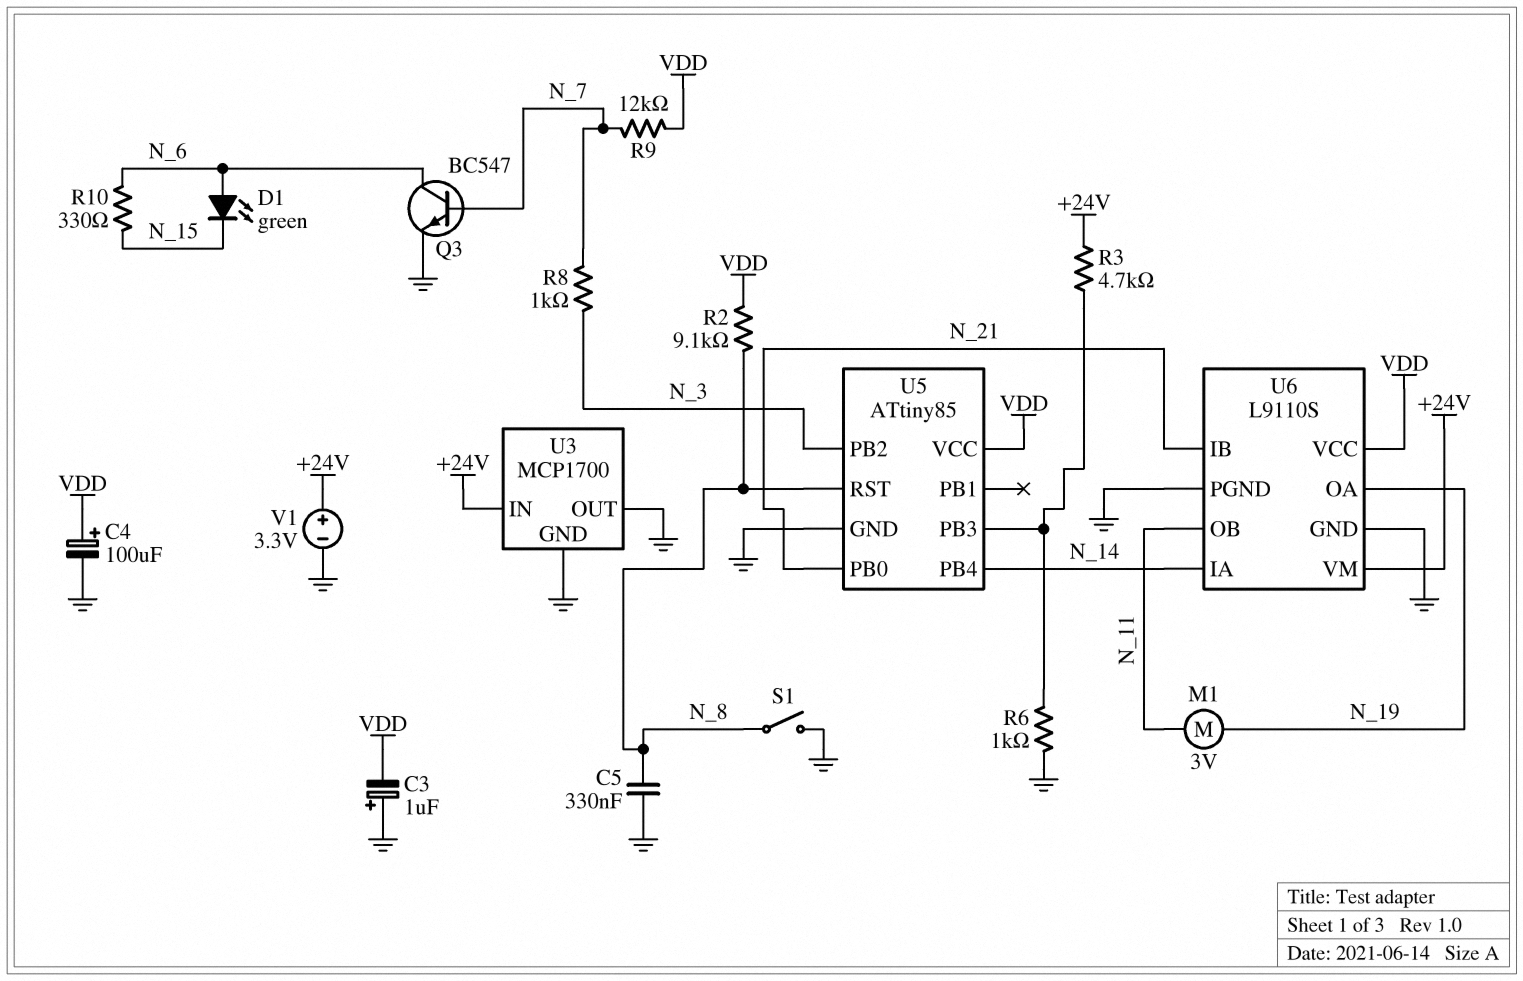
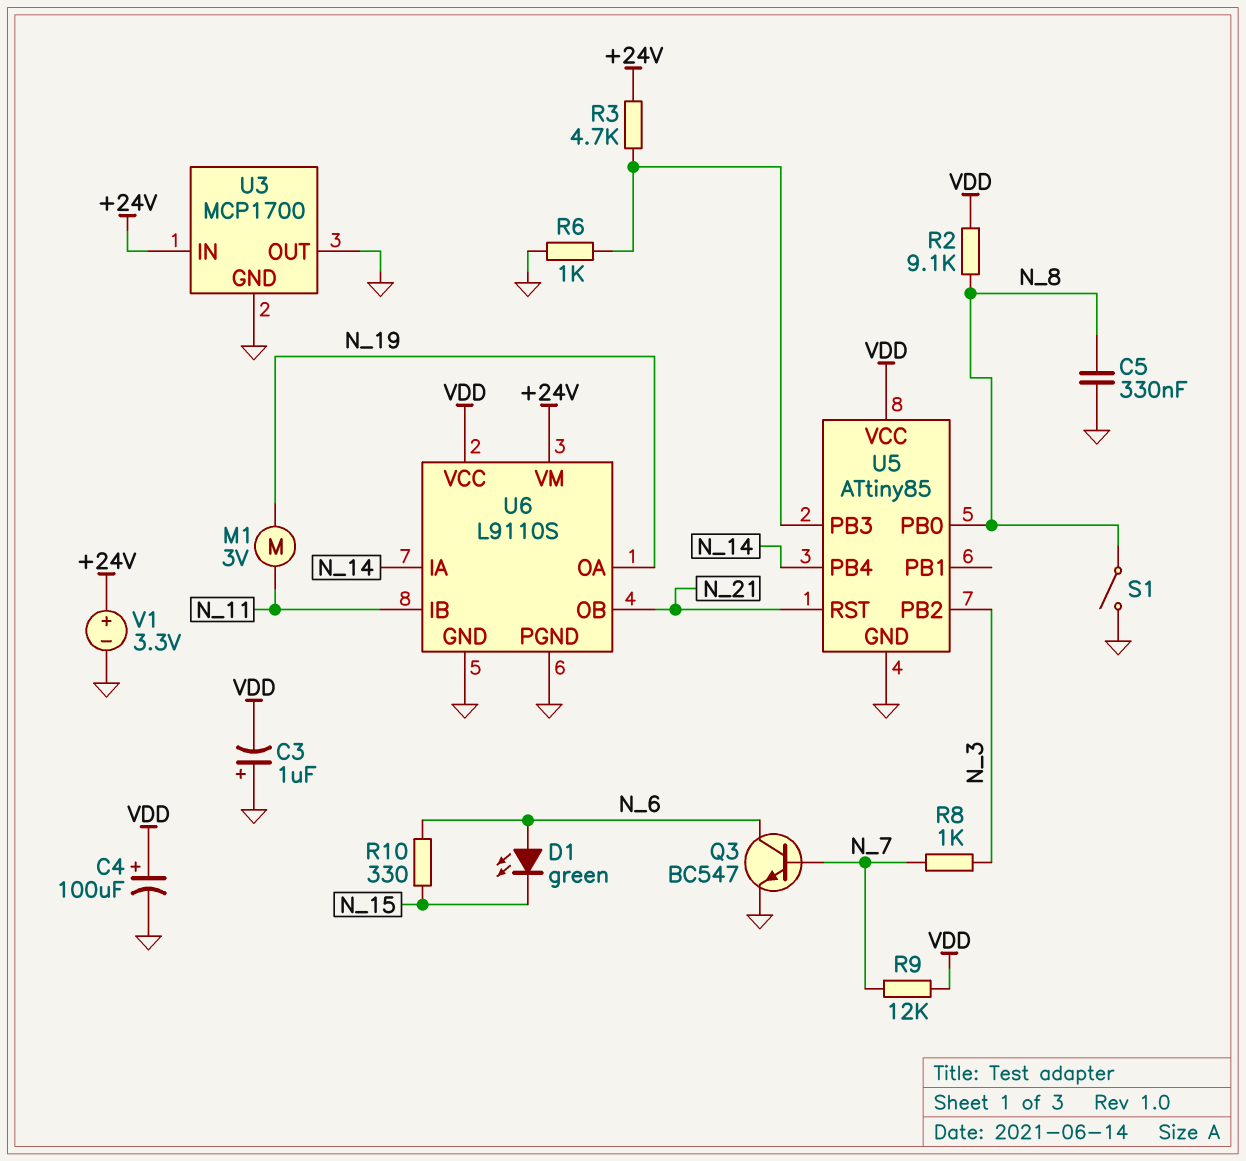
U5 pin PB0: N_21 -> N_8
U5 pin RST: N_8 -> N_21
U6 pin IB: N_21 -> N_11
U6 pin OB: N_11 -> N_21

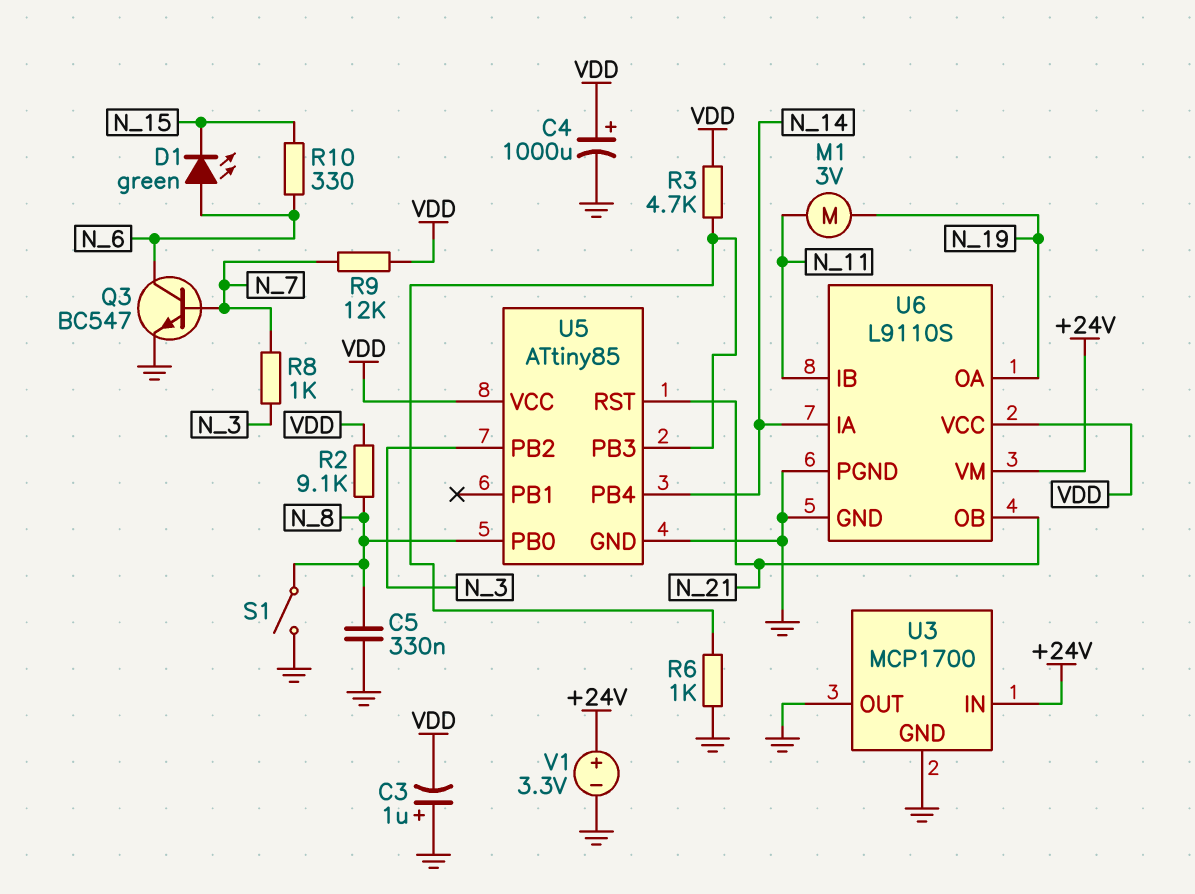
C4: 100uF (plus VDD, minus GND) -> 1000uF (plus VDD, minus GND)
R3: 4.7k (+24V, U5/PB3) -> 4.7k (U5/PB3, VDD)

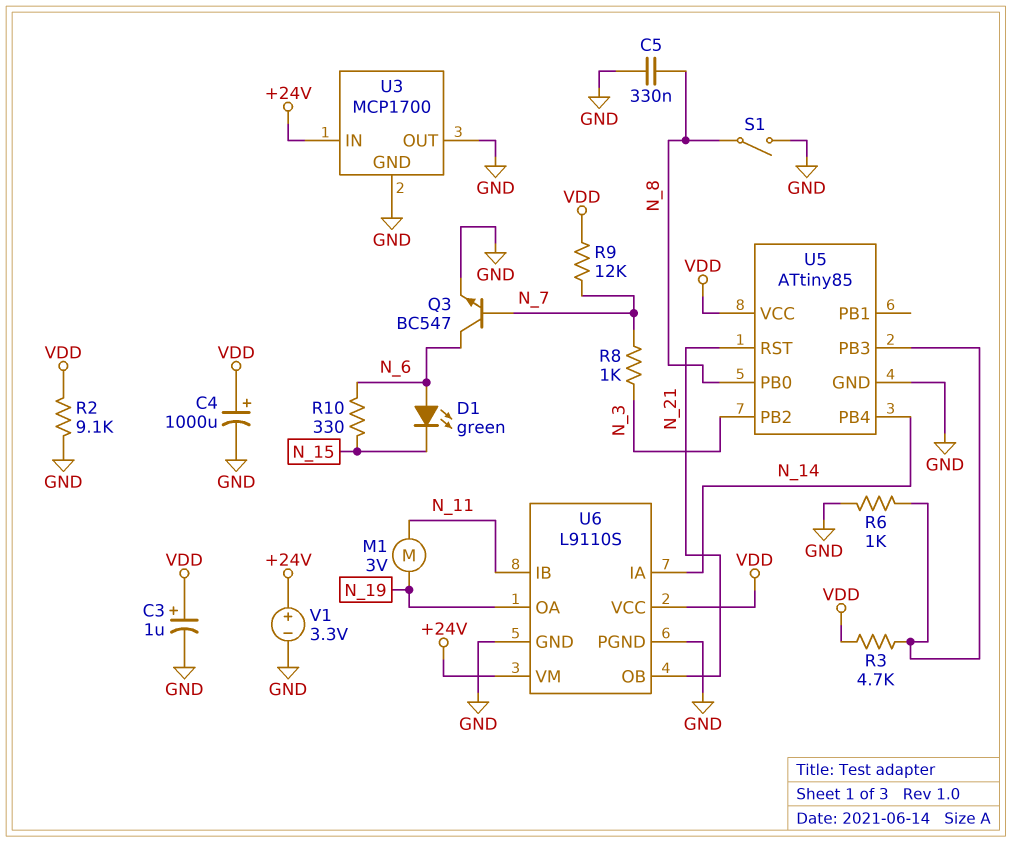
C3: 1uF (plus GND, minus VDD) -> 1uF (plus VDD, minus GND)
R2: 9.1k (N_8, VDD) -> 9.1k (GND, VDD)

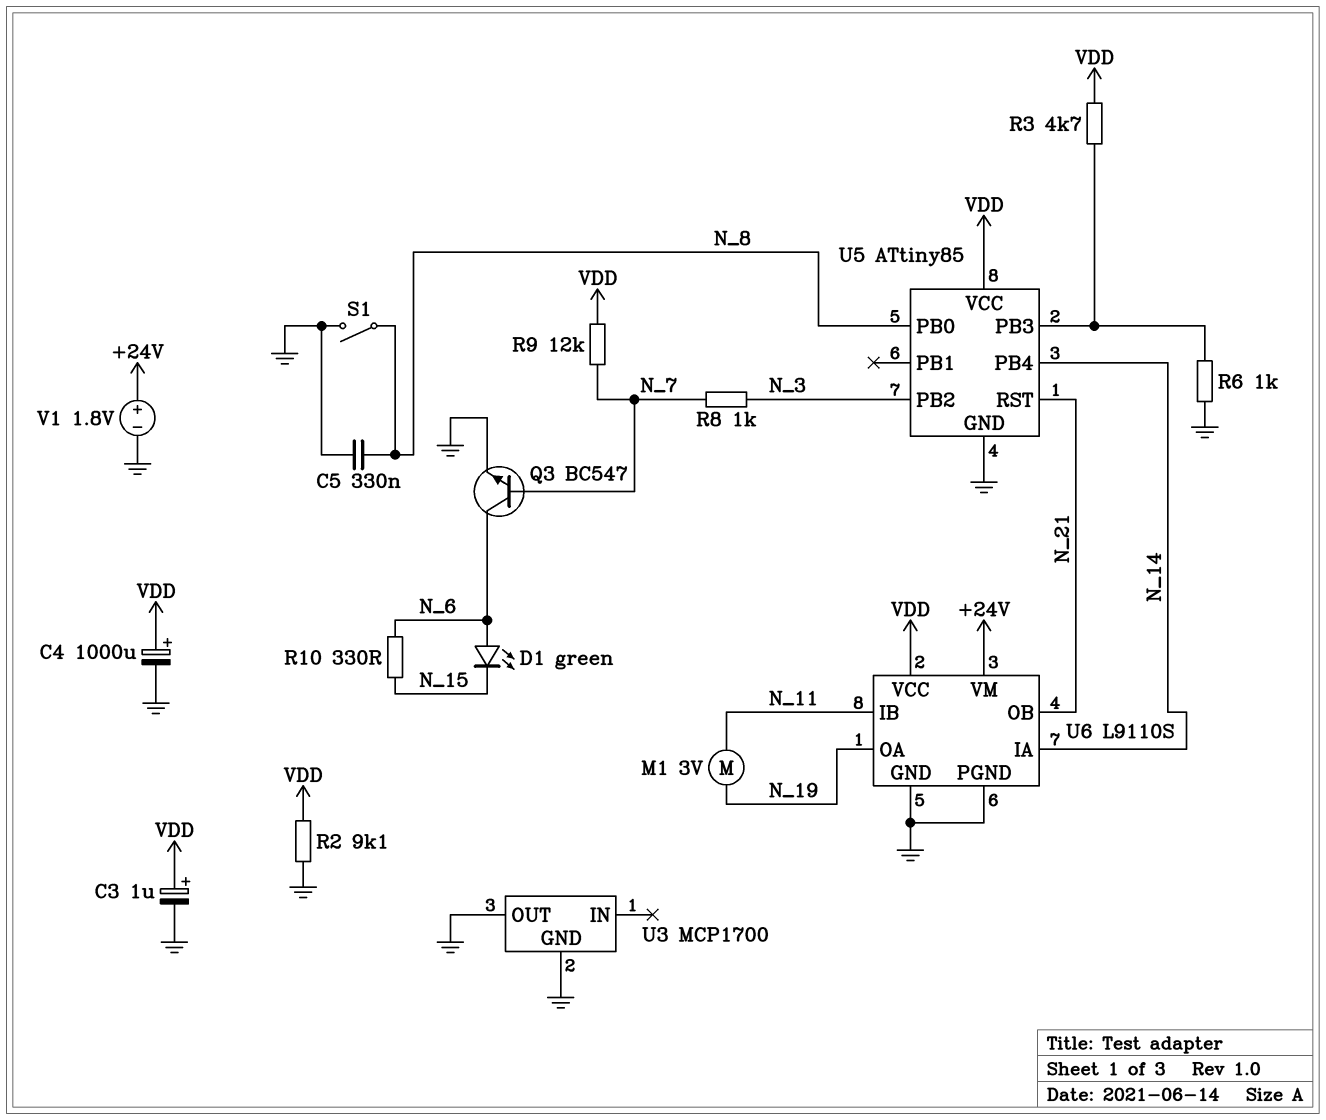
U3 pin IN: +24V -> none
V1: 3.3V (plus +24V, minus GND) -> 1.8V (plus +24V, minus GND)

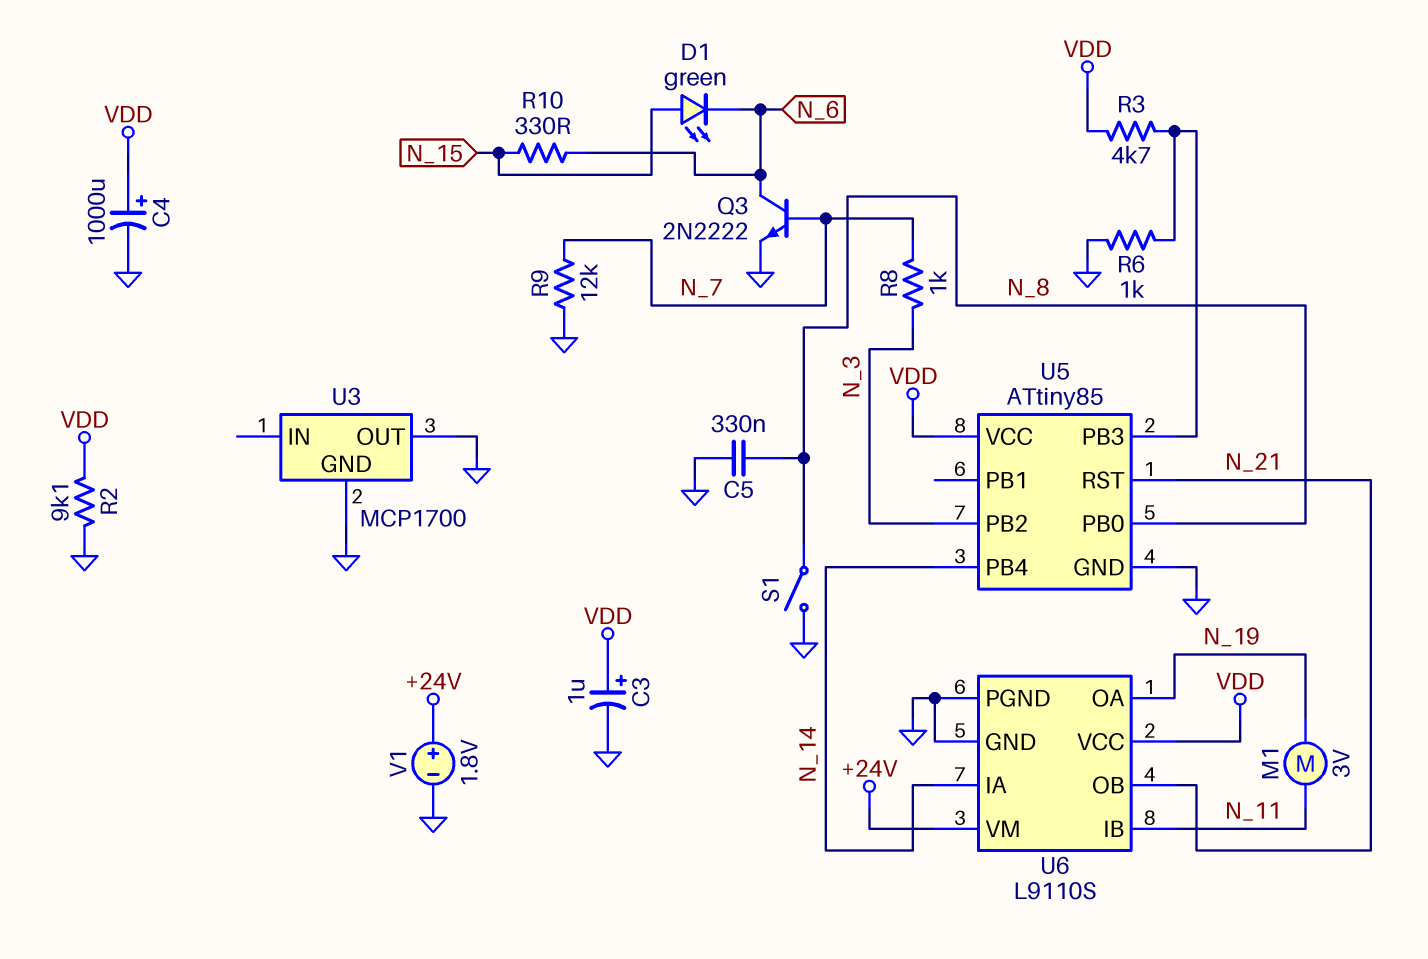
D1: LED green (A N_6, K N_15) -> LED green (A N_15, K N_6)
Q3: NPN BC547 (B N_7, C N_6, E GND) -> NPN 2N2222 (B N_7, C N_6, E GND)
R9: 12k (N_7, VDD) -> 12k (GND, N_7)

